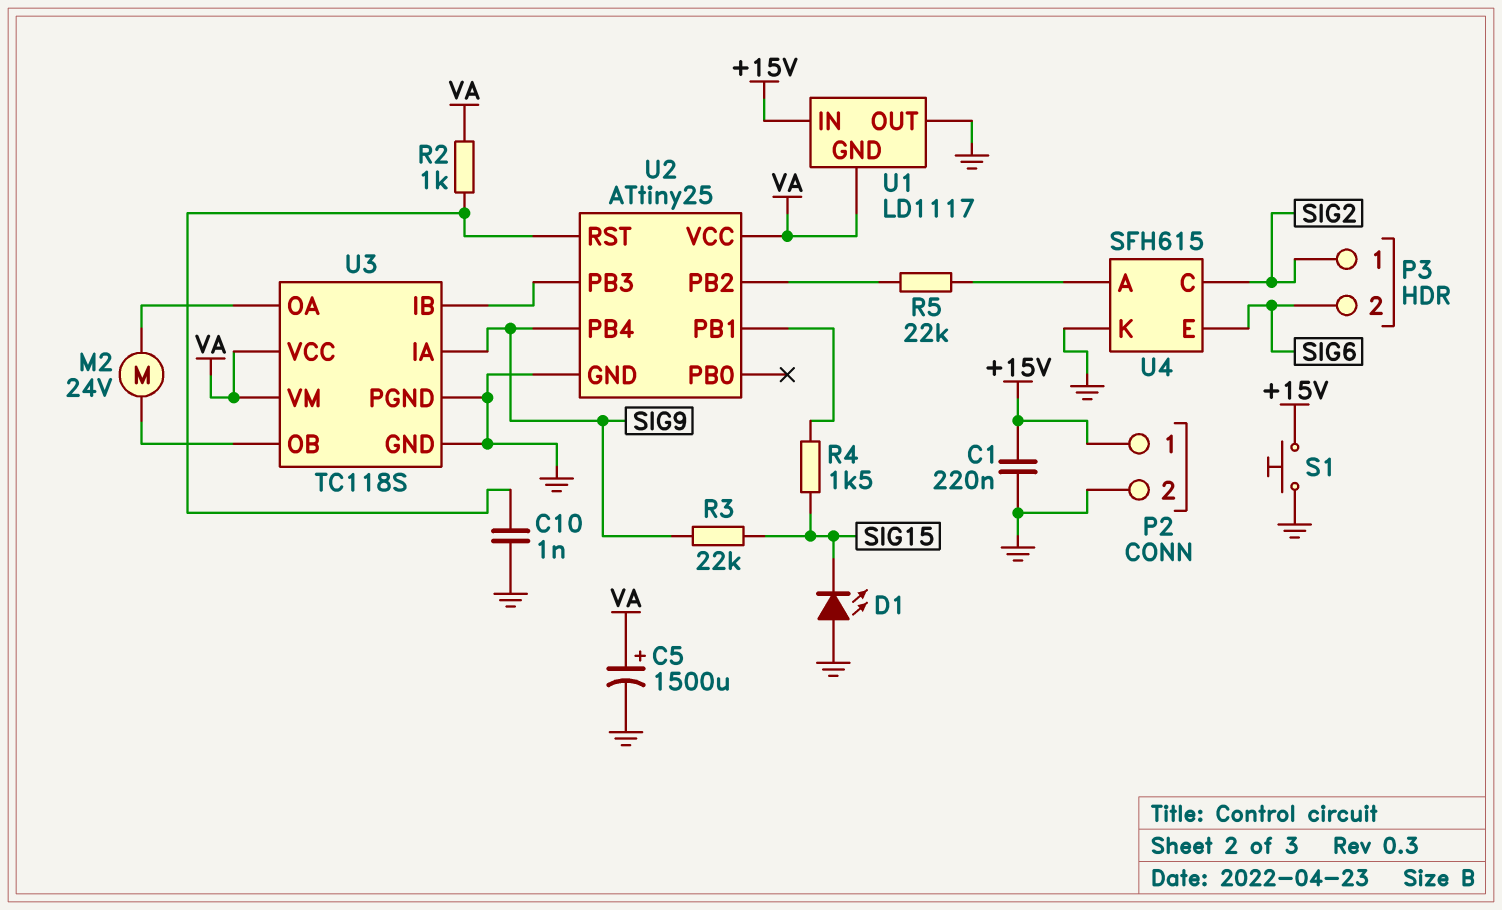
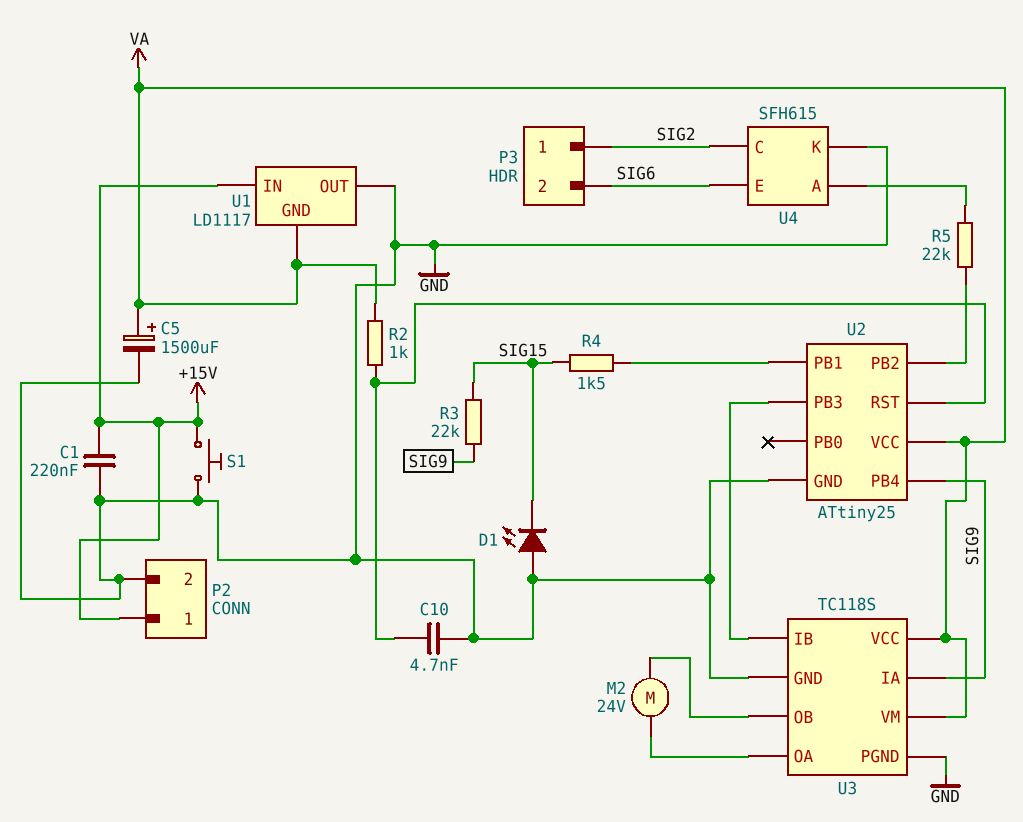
C10: 1nF (GND, U2/RST) -> 4.7nF (GND, U2/RST)

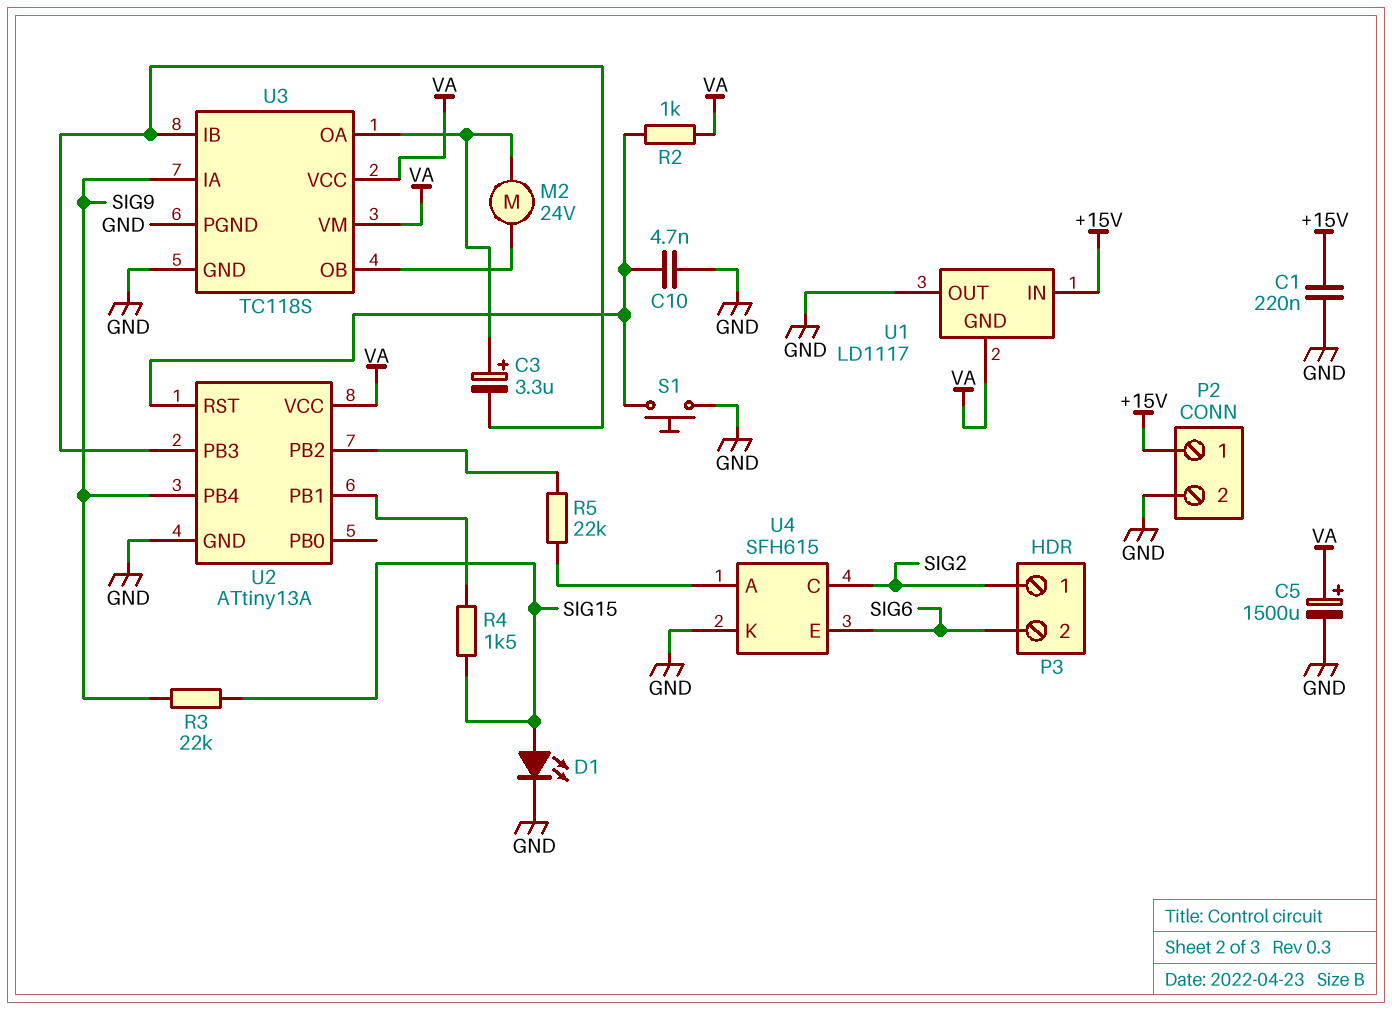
C3: none -> 3.3uF (plus U3/OA, minus U2/PB3)
D1: LED (A GND, K SIG15) -> LED (A SIG15, K GND)
S1: button (+15V, GND) -> button (GND, U2/RST)
U2: ATtiny25 -> ATtiny13A

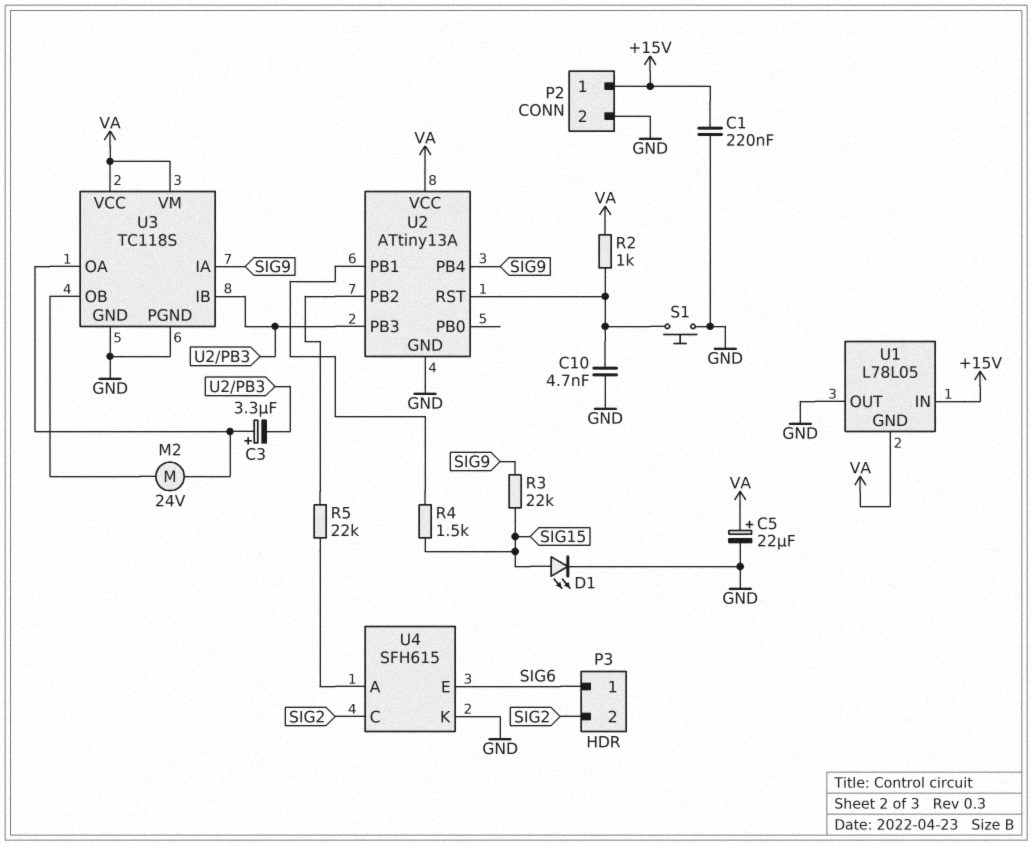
C5: 1500uF (plus VA, minus GND) -> 22uF (plus VA, minus GND)
P3 pin 1: SIG2 -> SIG6
P3 pin 2: SIG6 -> SIG2
U1: LD1117 -> L78L05

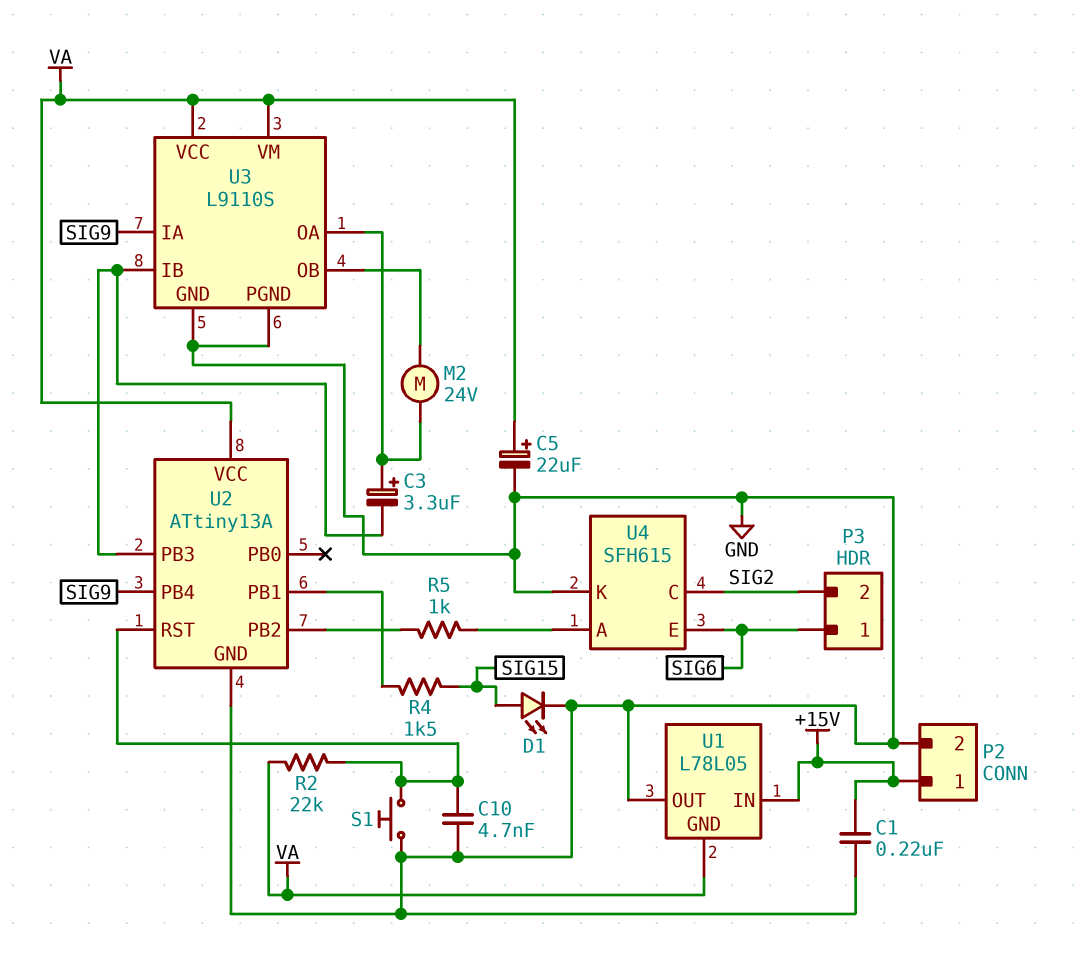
R2: 1k (U2/RST, VA) -> 22k (U2/RST, VA)
R3: 22k (SIG9, SIG15) -> none
R5: 22k (U2/PB2, U4/A) -> 1k (U2/PB2, U4/A)
U3: TC118S -> L9110S

